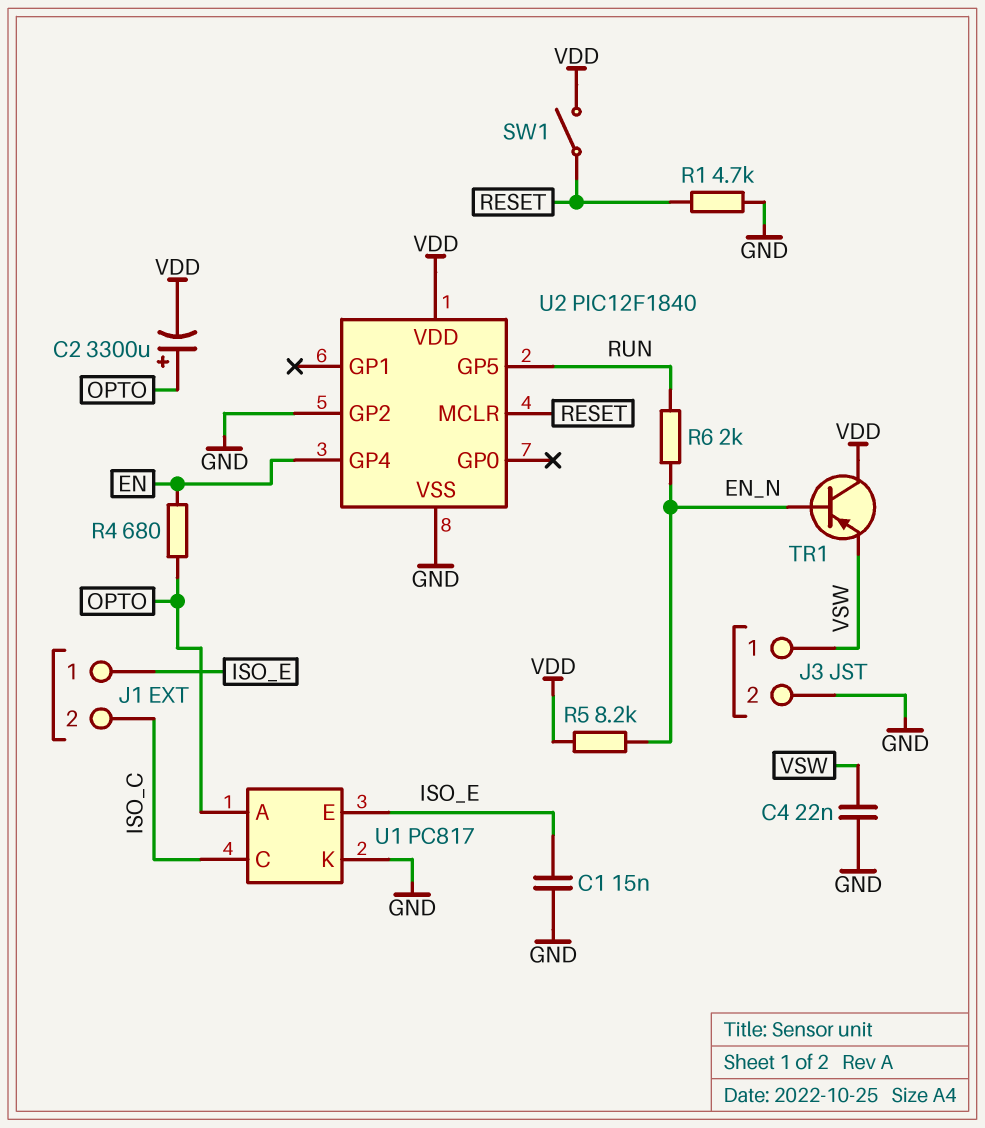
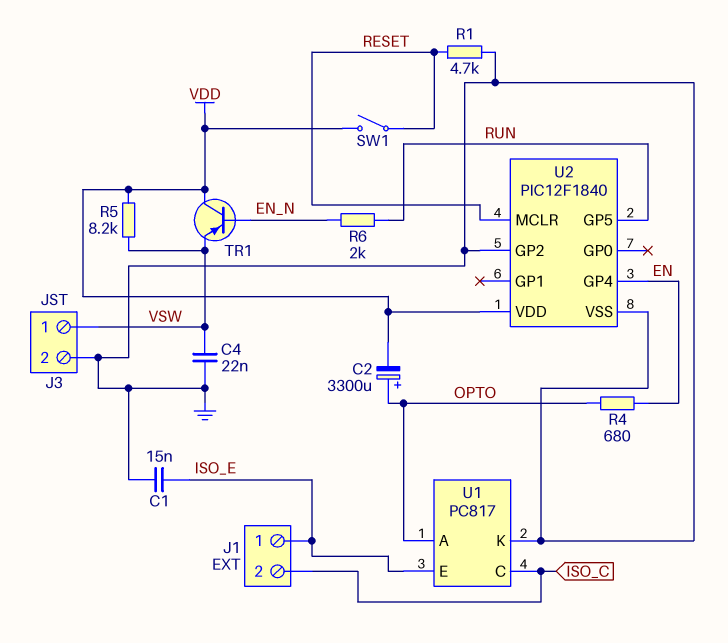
R5: 8.2k (EN_N, VDD) -> 8.2k (VDD, VSW)

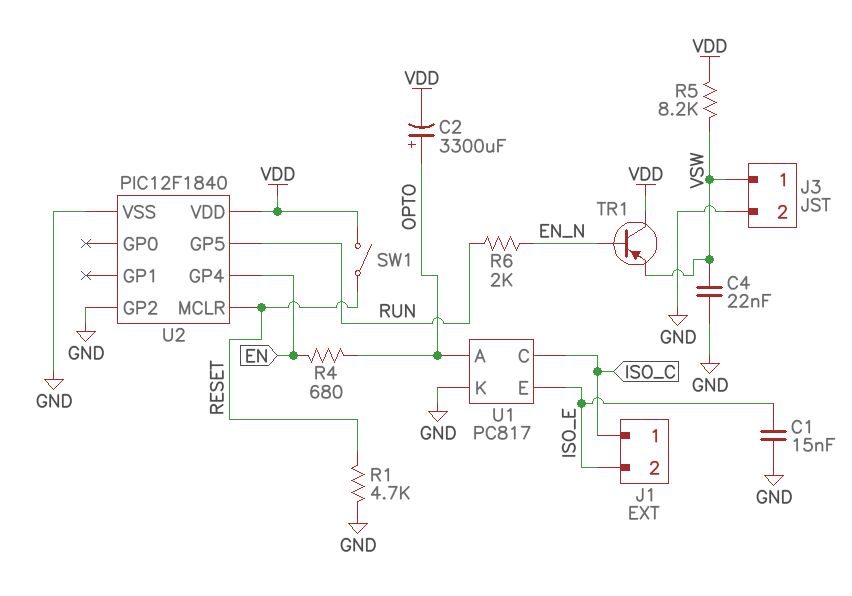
J1 pin 1: ISO_E -> ISO_C
J1 pin 2: ISO_C -> ISO_E

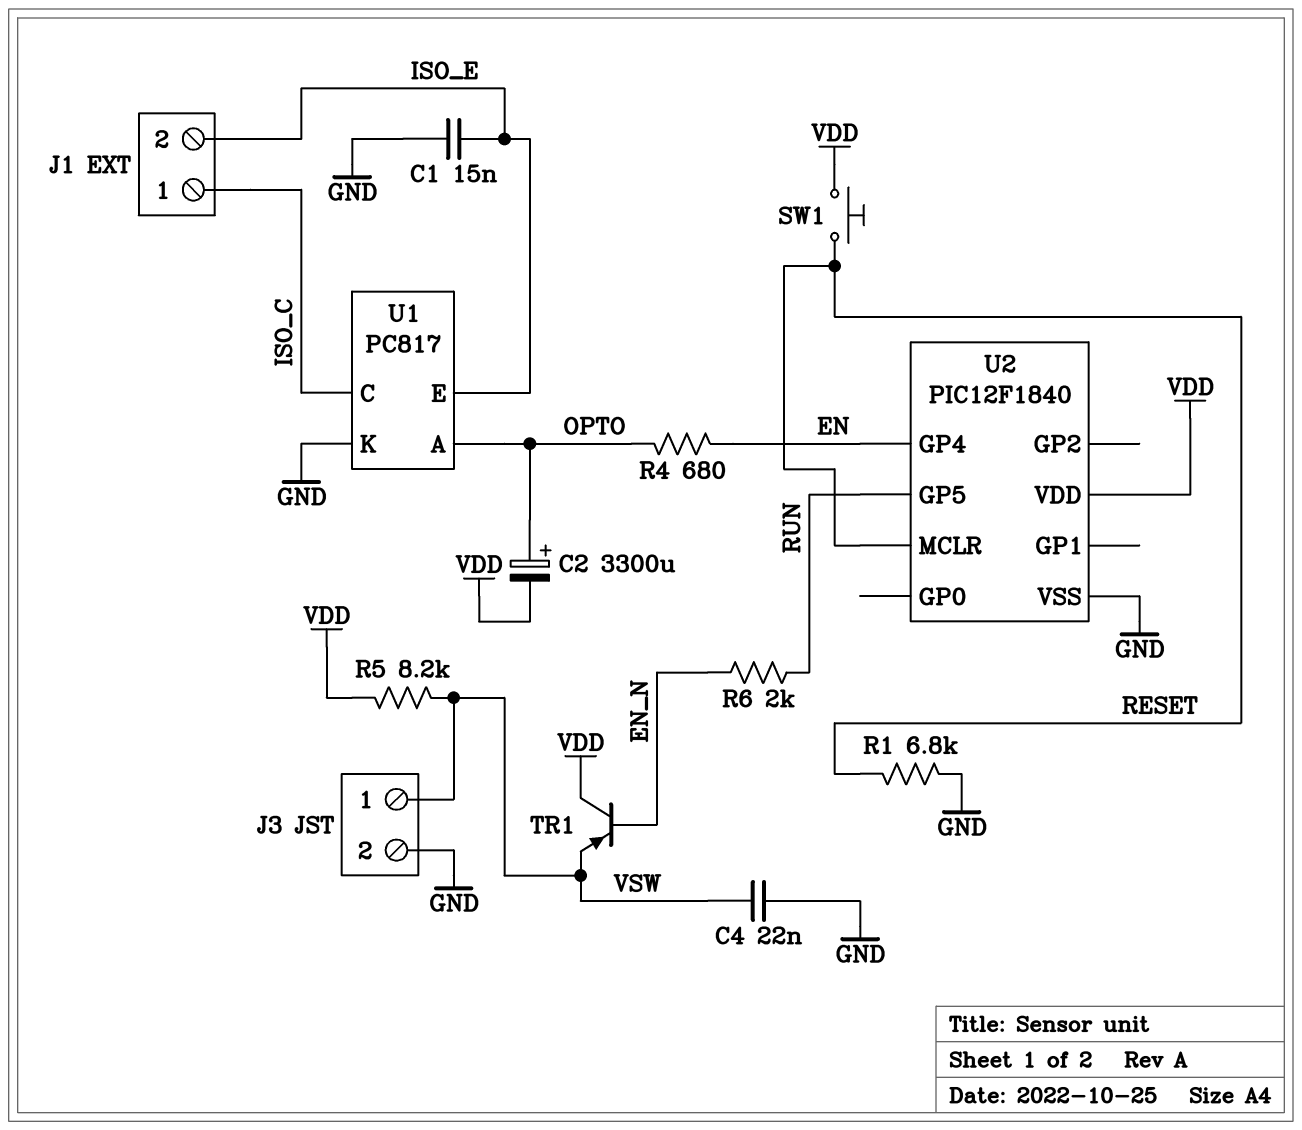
R1: 4.7k (GND, RESET) -> 6.8k (GND, RESET)
SW1: switch (RESET, VDD) -> button (RESET, VDD)
U2 pin GP2: GND -> none

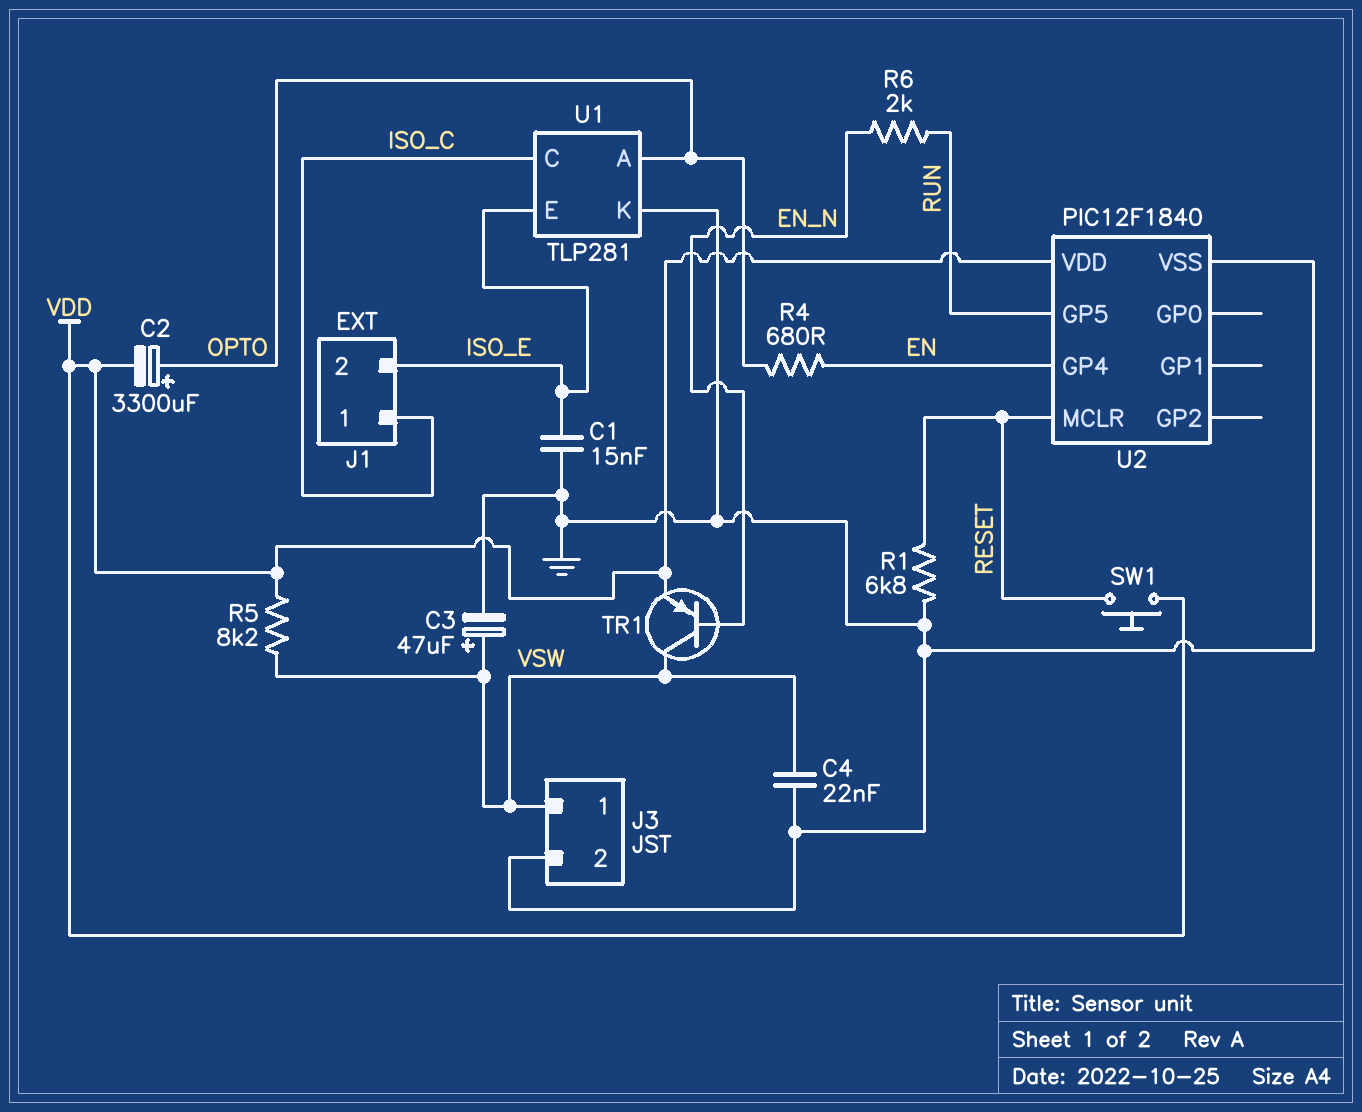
C3: none -> 47uF (plus VSW, minus GND)
TR1: PNP (B EN_N, C VDD, E VSW) -> PNP (B EN_N, C VSW, E VDD)
U1: PC817 -> TLP281

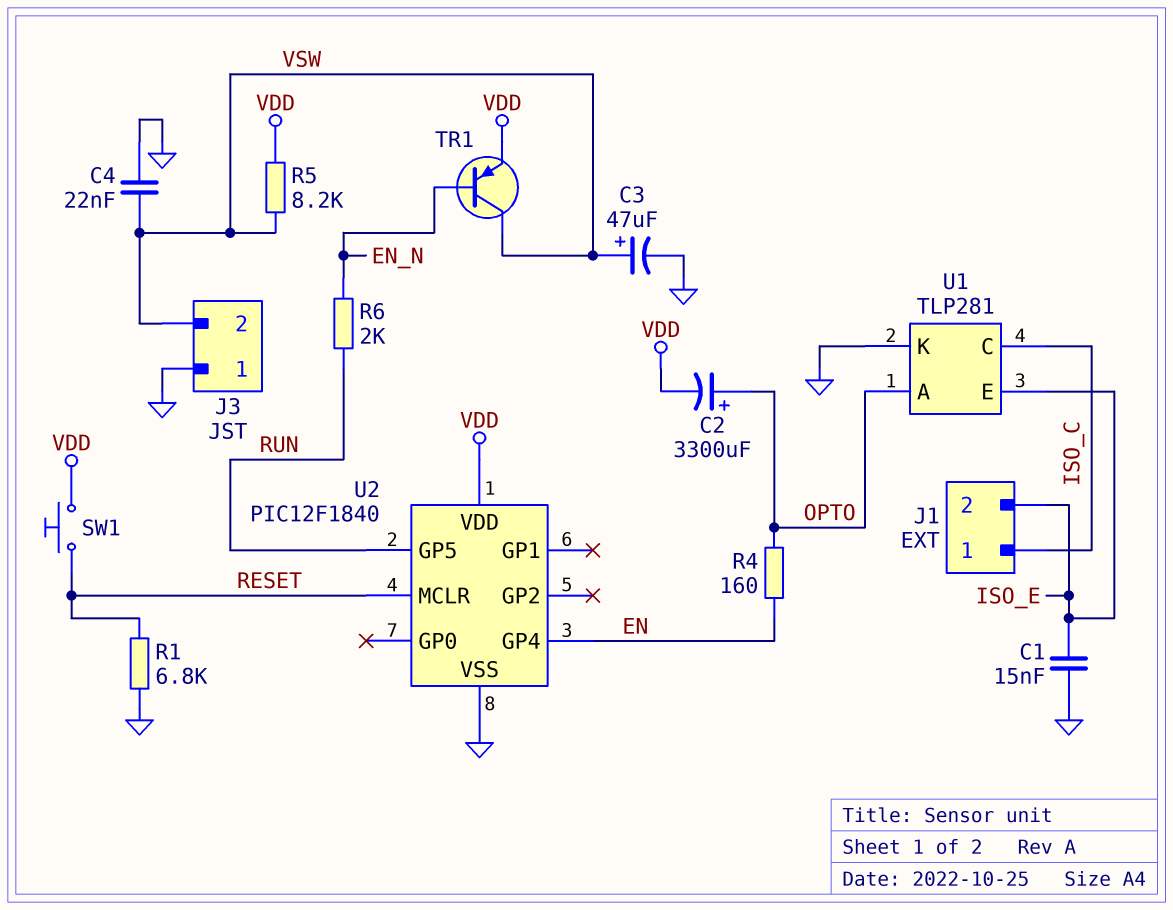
J3 pin 1: VSW -> GND
J3 pin 2: GND -> VSW
R4: 680 (EN, OPTO) -> 160 (EN, OPTO)

